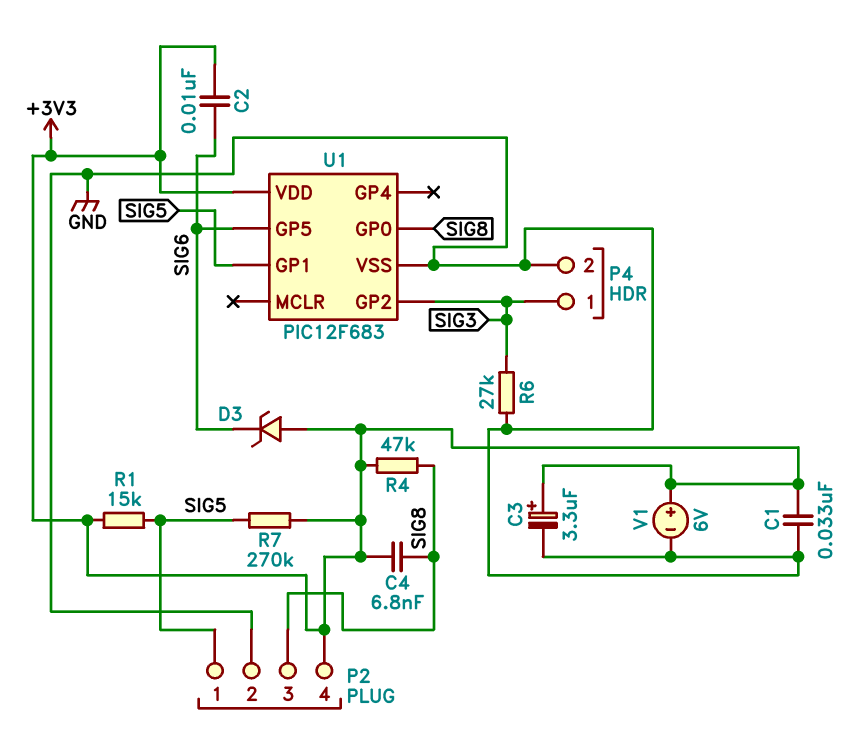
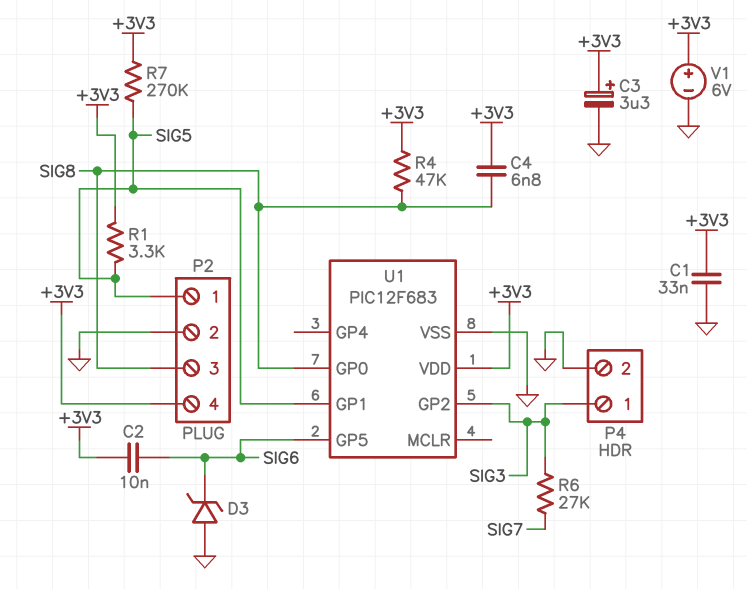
D3: zener (A +3V3, K SIG6) -> zener (A GND, K SIG6)
R1: 15k (+3V3, SIG5) -> 3.3k (+3V3, SIG5)
R6: 27k (GND, SIG3) -> 27k (SIG3, SIG7)

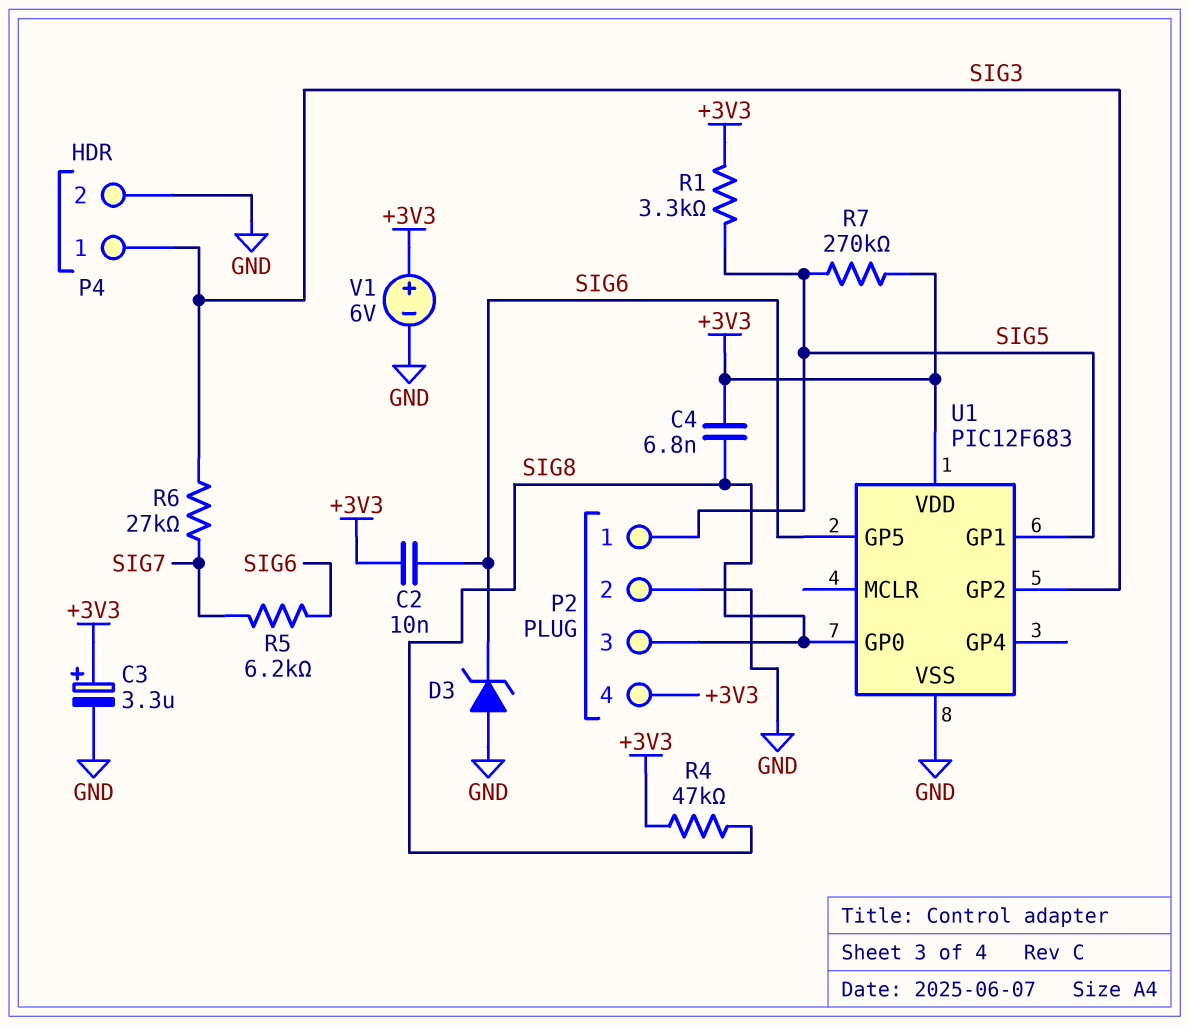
C1: 33nF (+3V3, GND) -> none
R5: none -> 6.2k (SIG6, SIG7)

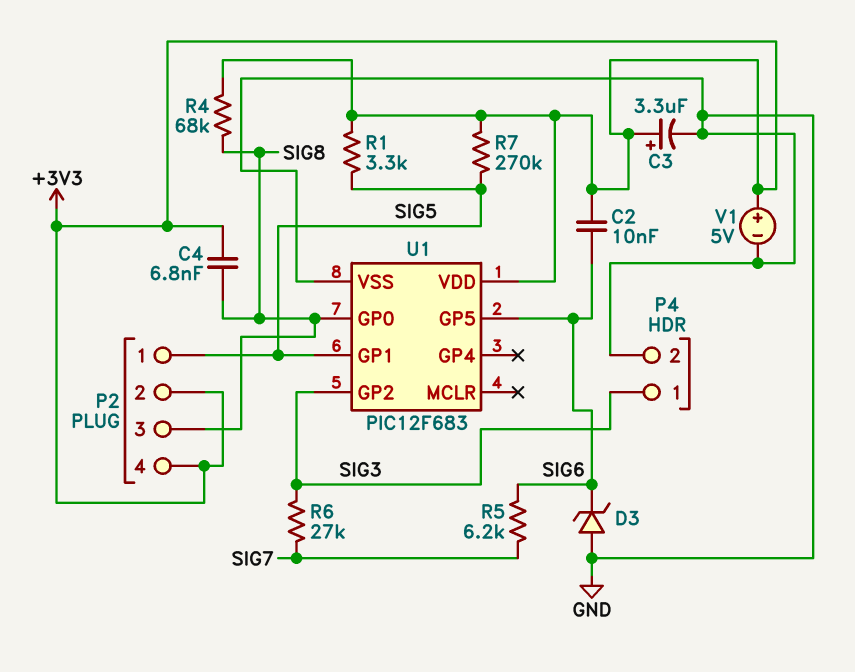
P2 pin 2: GND -> +3V3
R4: 47k (+3V3, SIG8) -> 68k (+3V3, SIG8)
V1: 6V (plus +3V3, minus GND) -> 5V (plus +3V3, minus GND)

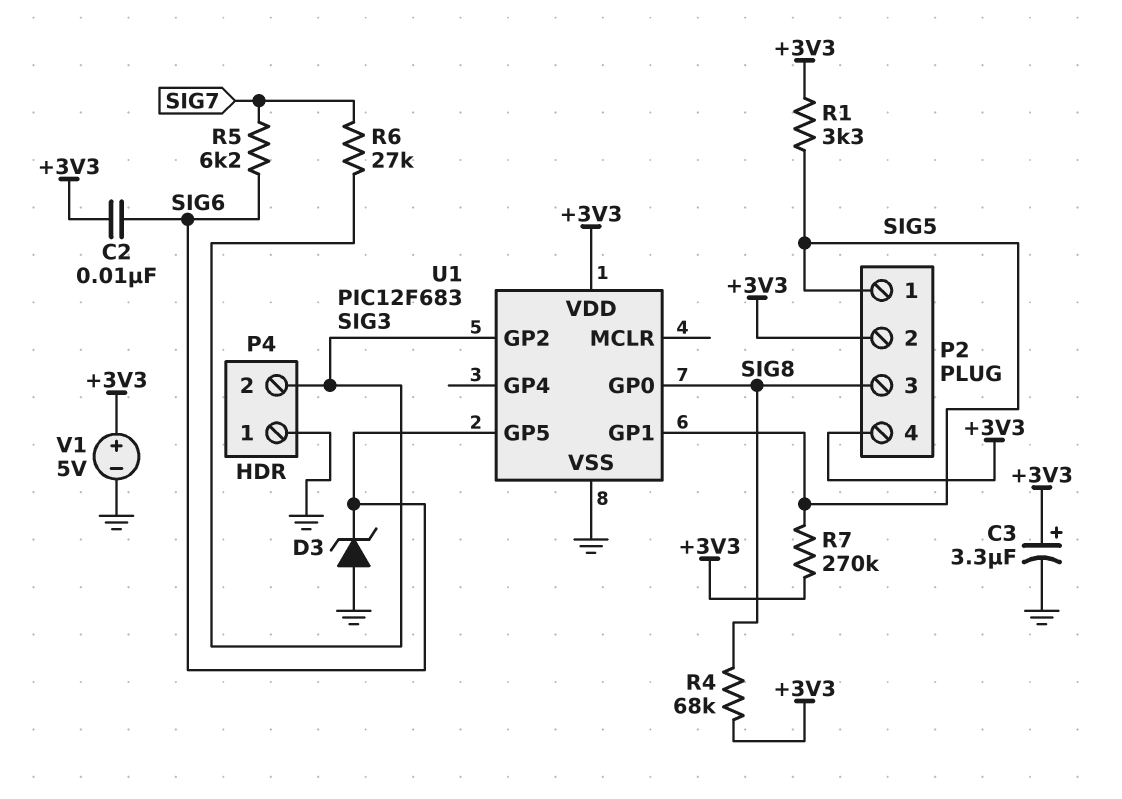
C4: 6.8nF (+3V3, SIG8) -> none
P4 pin 1: SIG3 -> GND
P4 pin 2: GND -> SIG3

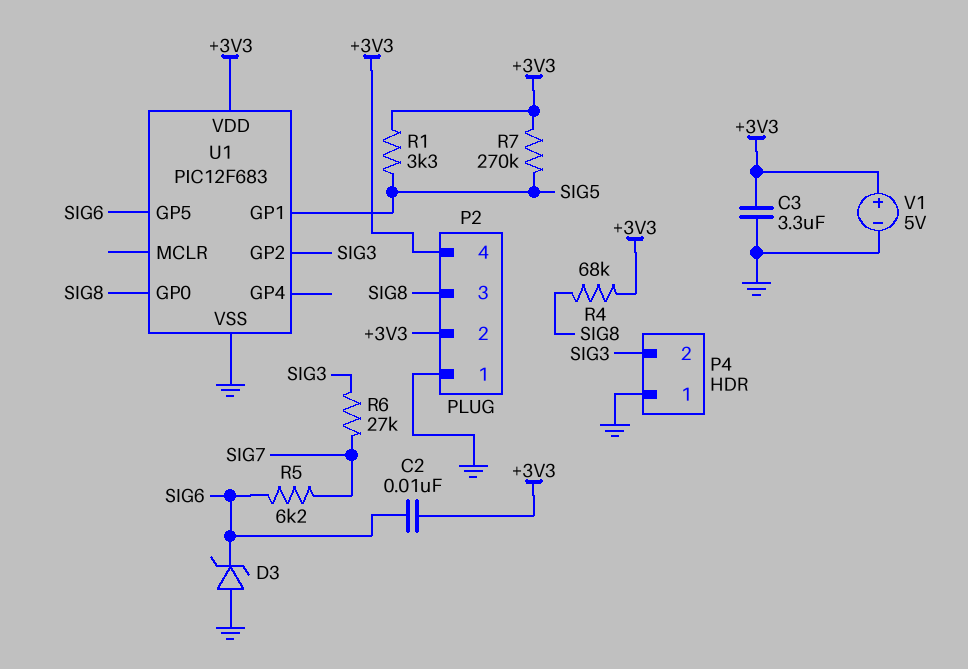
C3: 3.3uF (plus +3V3, minus GND) -> 3.3uF (+3V3, GND)
P2 pin 1: SIG5 -> GND

